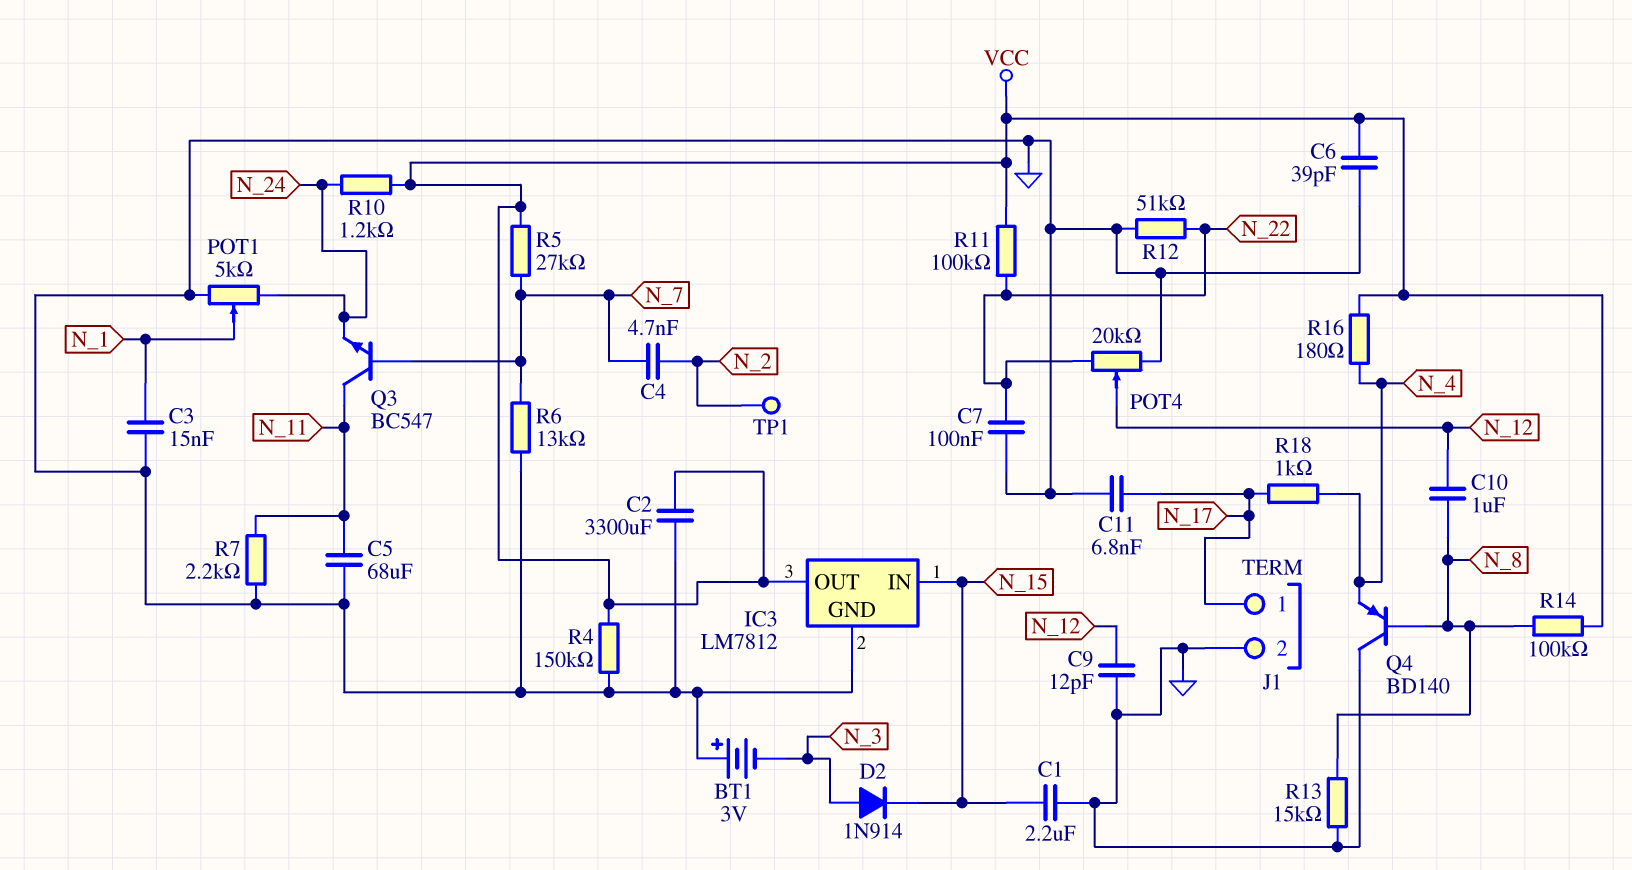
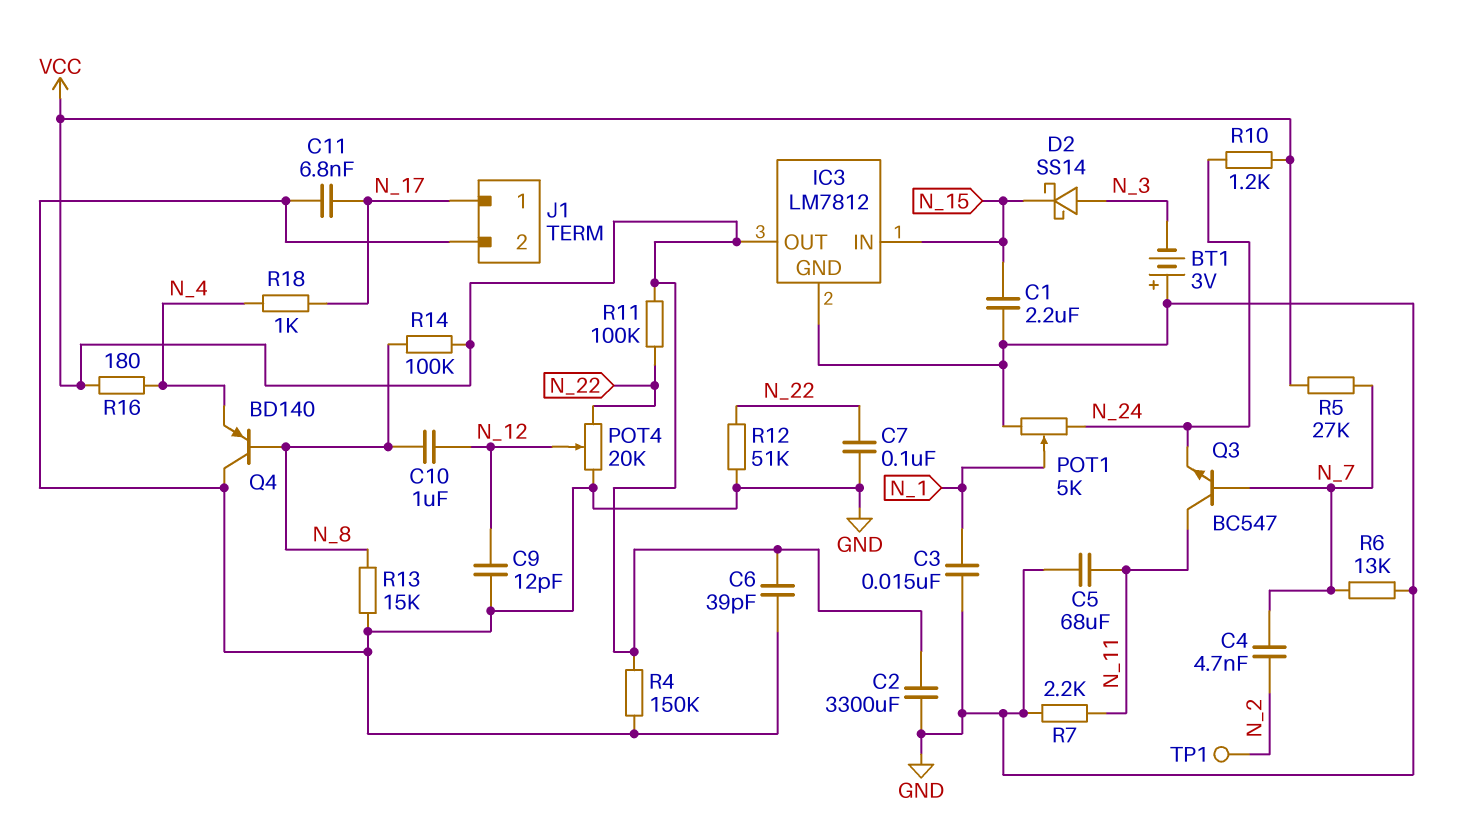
D2: diode 1N914 (A N_3, K N_15) -> schottky SS14 (A N_3, K N_15)

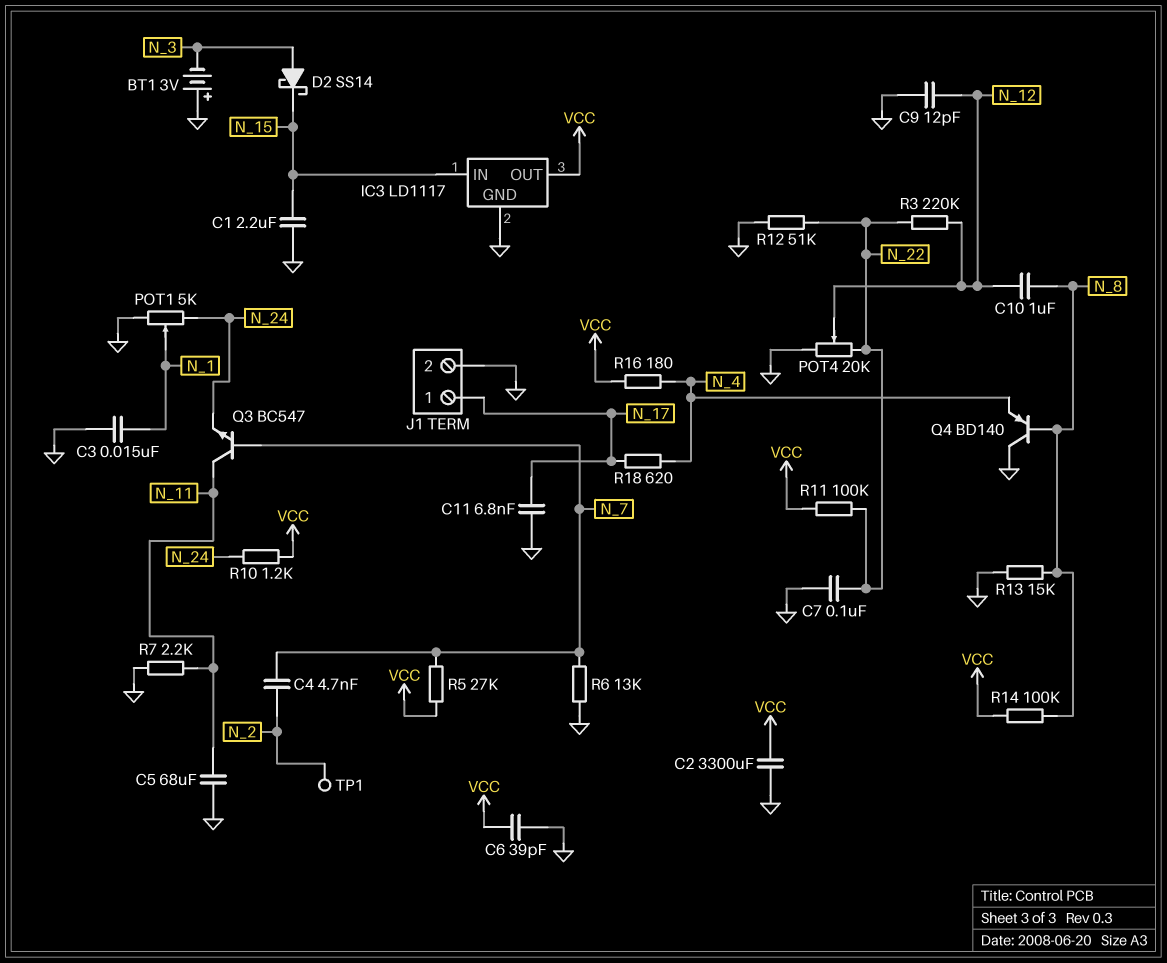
IC3: LM7812 -> LD1117
R3: none -> 220k (N_12, N_22)
R4: 150k (GND, VCC) -> none
R18: 1k (N_4, N_17) -> 620 (N_4, N_17)

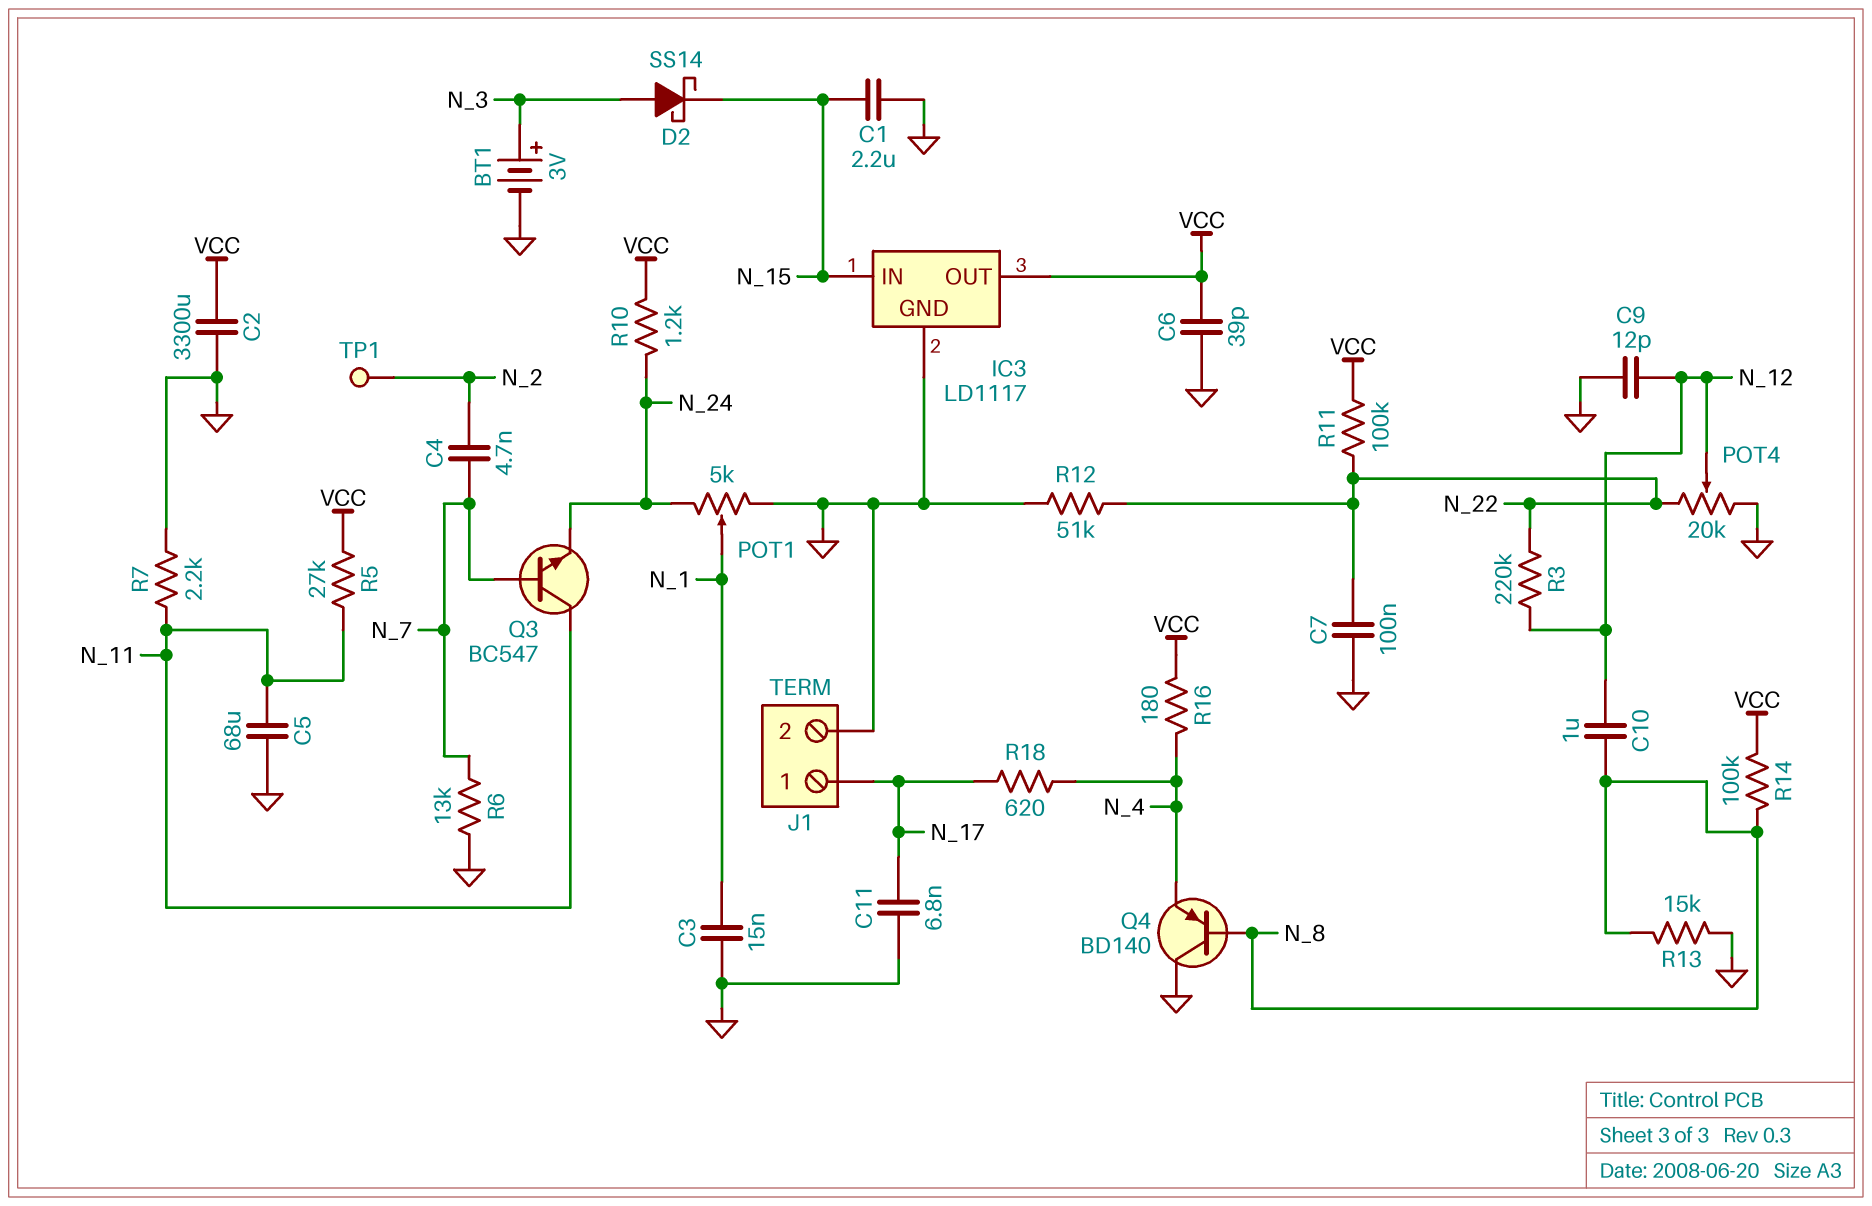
BT1: 3V (plus GND, minus N_3) -> 3V (plus N_3, minus GND)
R5: 27k (N_7, VCC) -> 27k (N_11, VCC)

